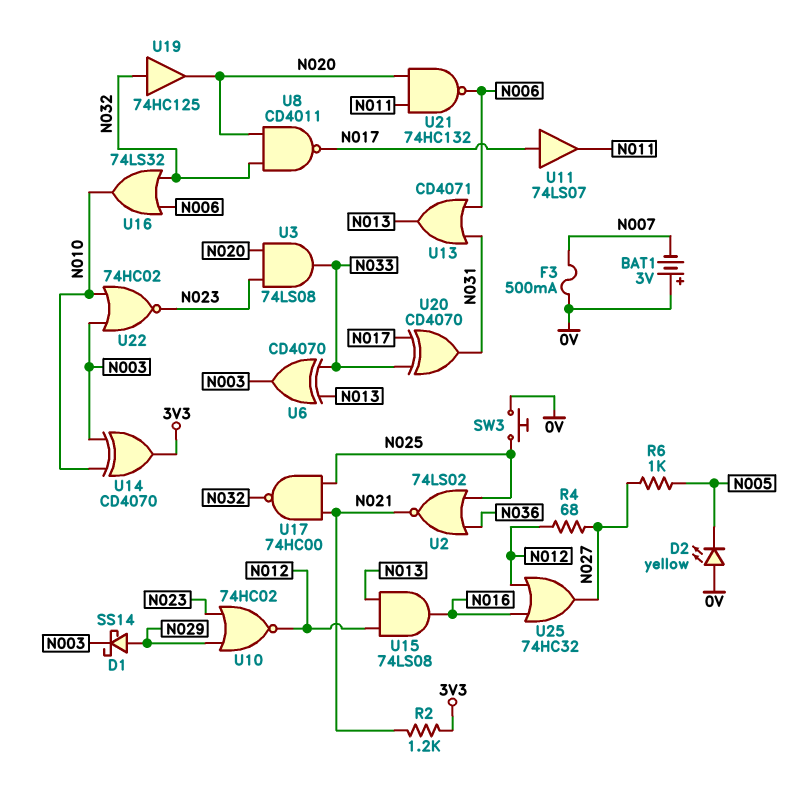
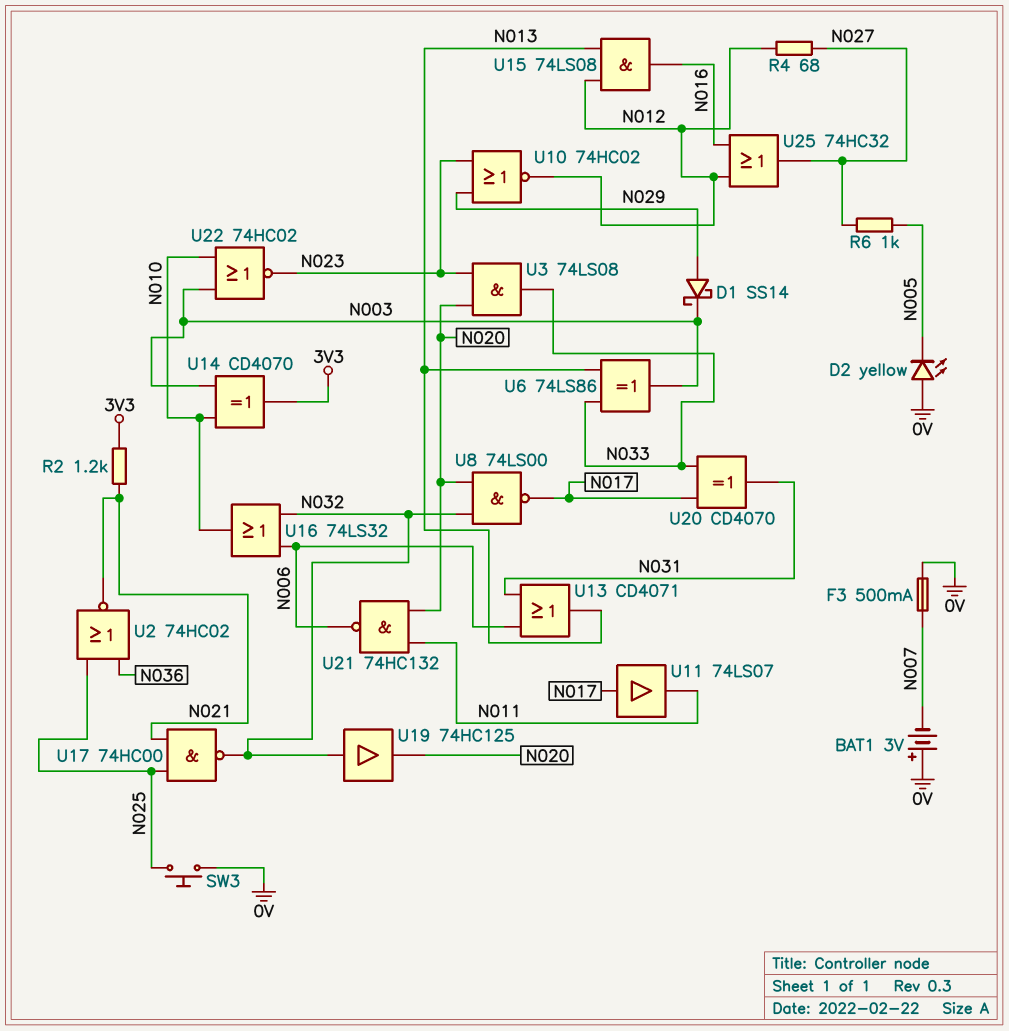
U2: NOR 74LS02 (in N025, in N036, out N021) -> NOR 74HC02 (in N025, in N036, out N021)
U6: XOR CD4070 (in N013, in N033, out N003) -> XOR 74LS86 (in N013, in N033, out N003)
U8: NAND CD4011 (in N020, in N032, out N017) -> NAND 74LS00 (in N020, in N032, out N017)

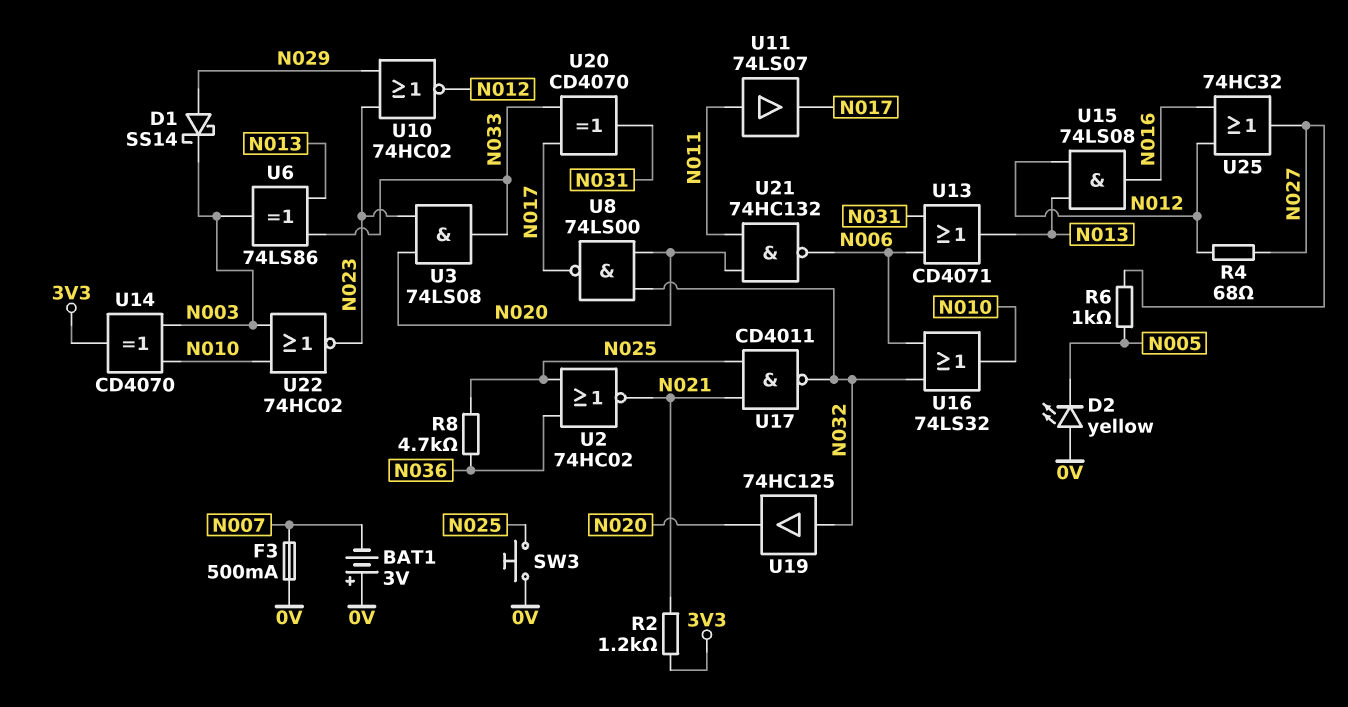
R8: none -> 4.7k (N025, N036)
U11: buffer 74LS07 (in N017, out N011) -> buffer 74LS07 (in N011, out N017)
U17: NAND 74HC00 (in N021, in N025, out N032) -> NAND CD4011 (in N021, in N025, out N032)

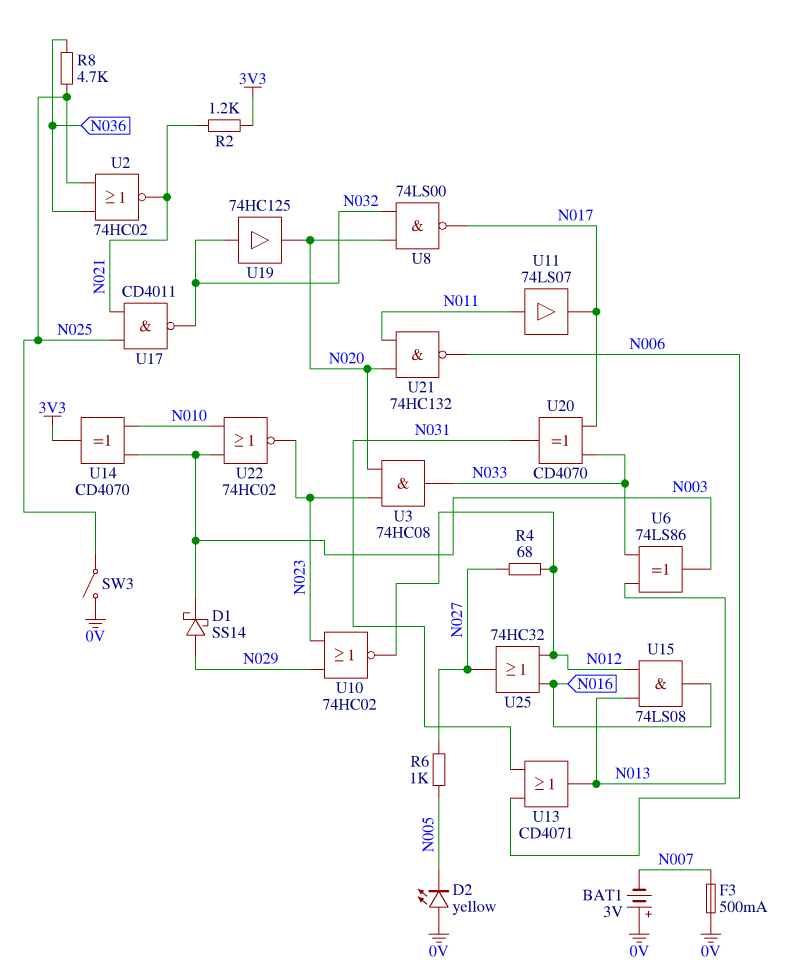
SW3: button (0V, N025) -> switch (0V, N025)
U3: AND 74LS08 (in N020, in N023, out N033) -> AND 74HC08 (in N020, in N023, out N033)
U16: OR 74LS32 (in N006, in N032, out N010) -> none

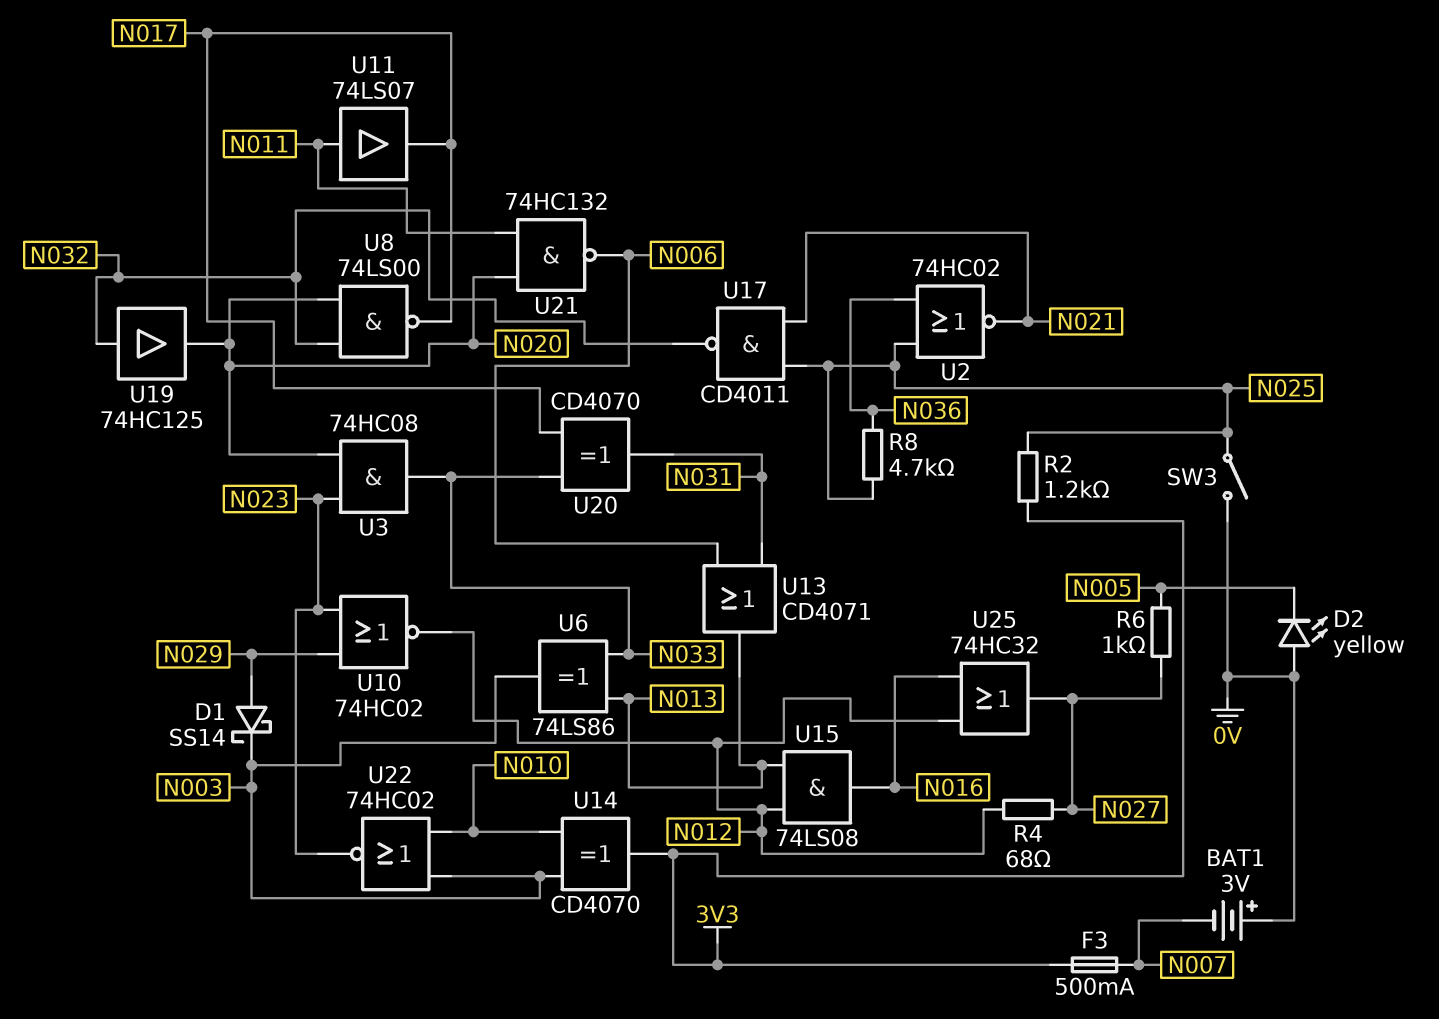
F3: 500mA (0V, N007) -> 500mA (3V3, N007)
R2: 1.2k (3V3, N021) -> 1.2k (3V3, N025)

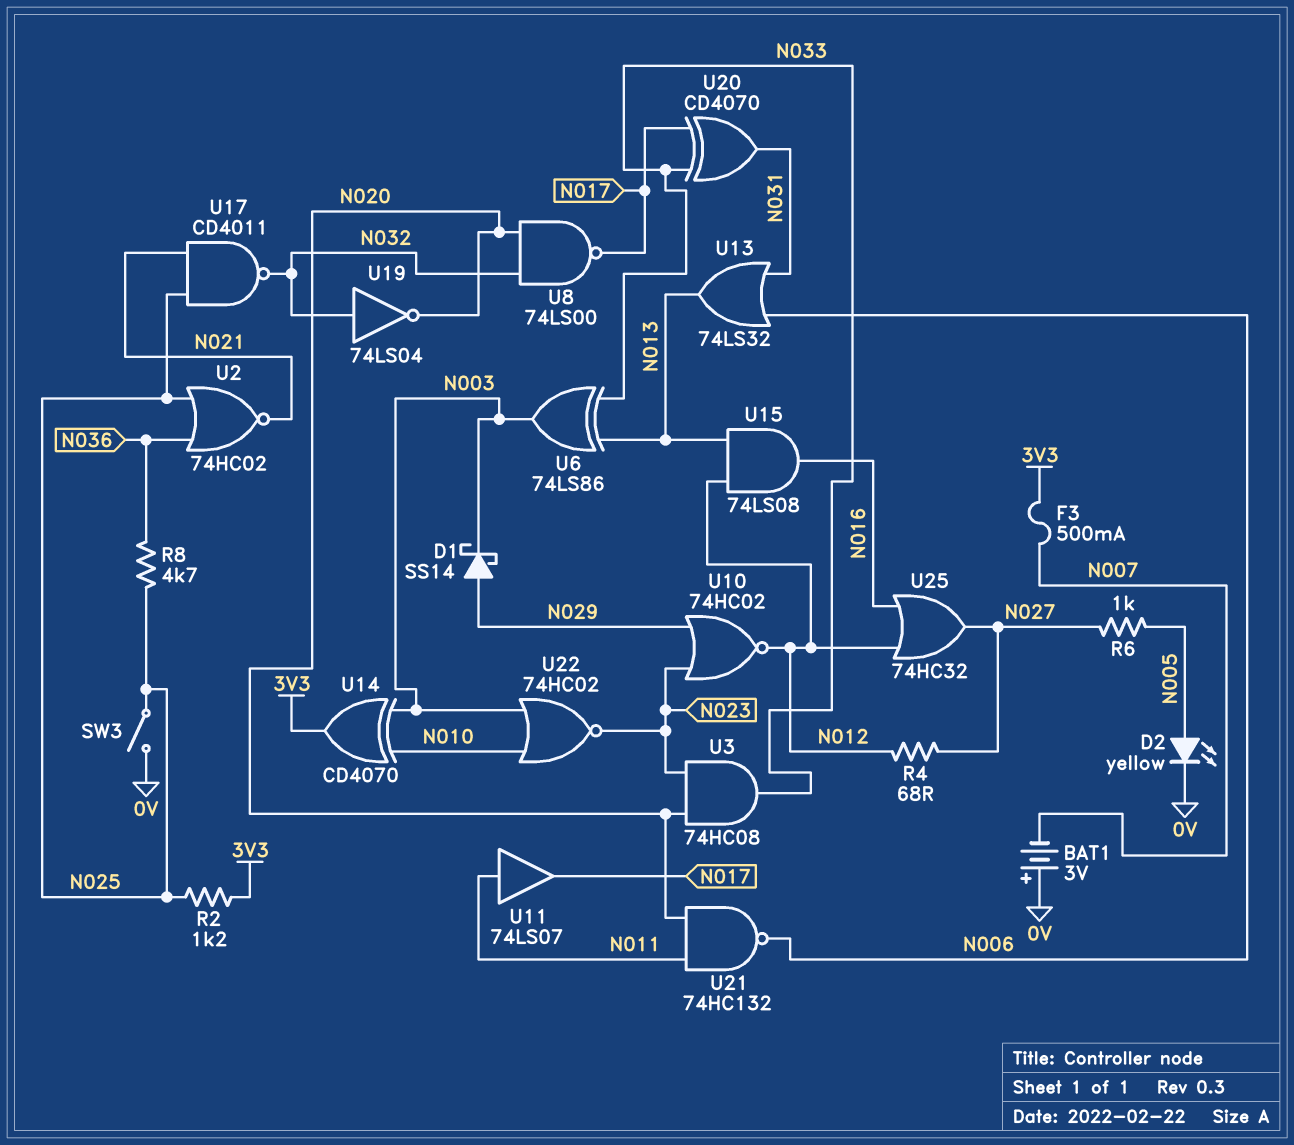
D2: LED yellow (A 0V, K N005) -> LED yellow (A N005, K 0V)
U13: OR CD4071 (in N006, in N031, out N013) -> OR 74LS32 (in N006, in N031, out N013)
U19: buffer 74HC125 (in N032, out N020) -> NOT 74LS04 (in N032, out N020)

